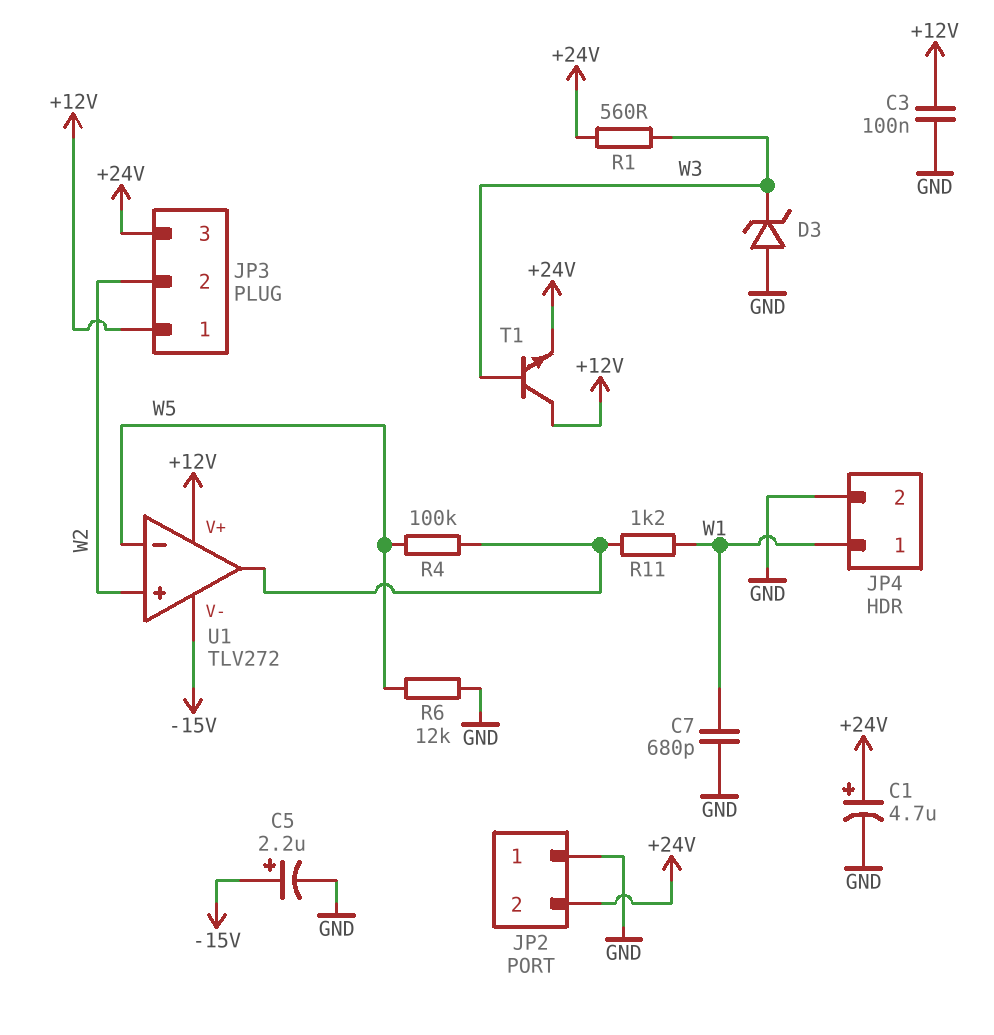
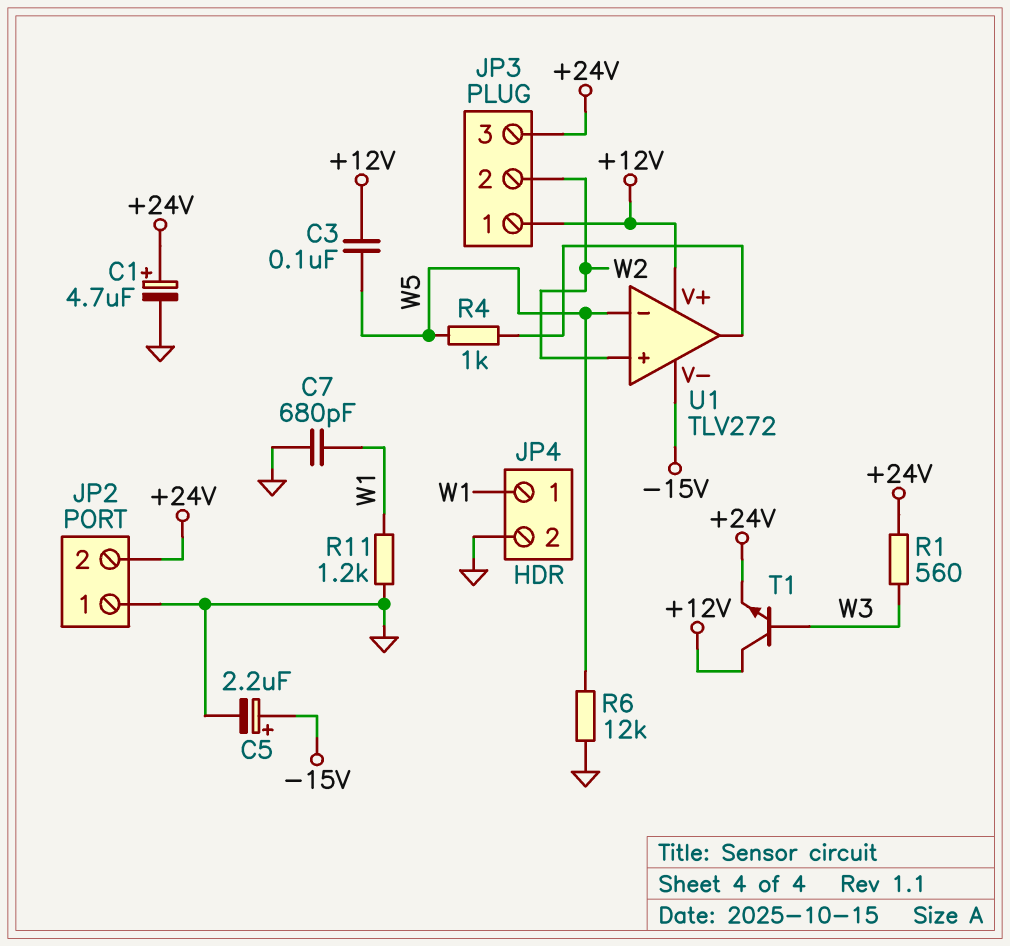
C3: 100nF (+12V, GND) -> 100nF (+12V, W5)
D3: zener (A GND, K W3) -> none
R4: 100k (U1/out, W5) -> 1k (U1/out, W5)
R11: 1.2k (U1/out, W1) -> 1.2k (GND, W1)

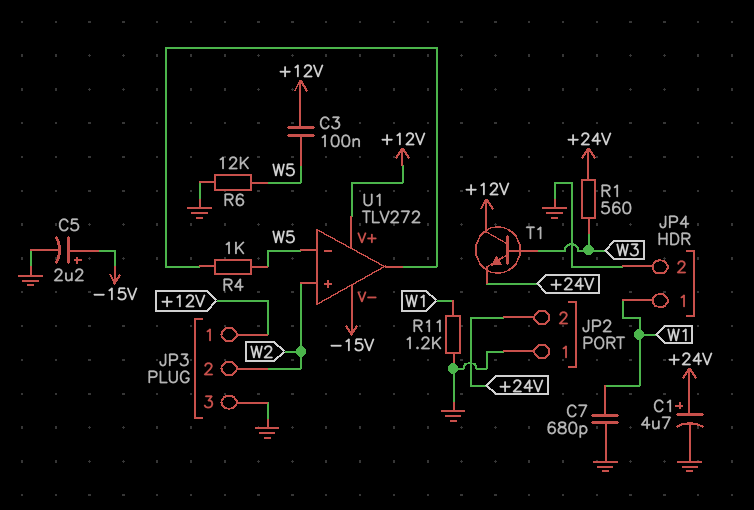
JP3 pin 3: +24V -> GND

